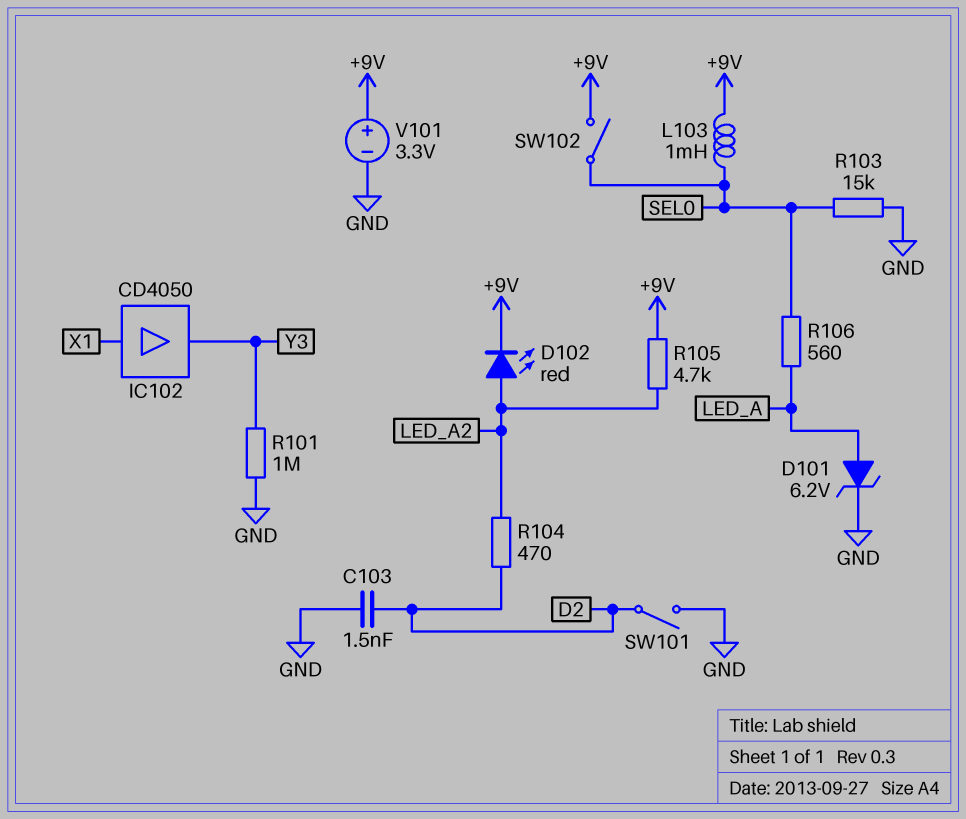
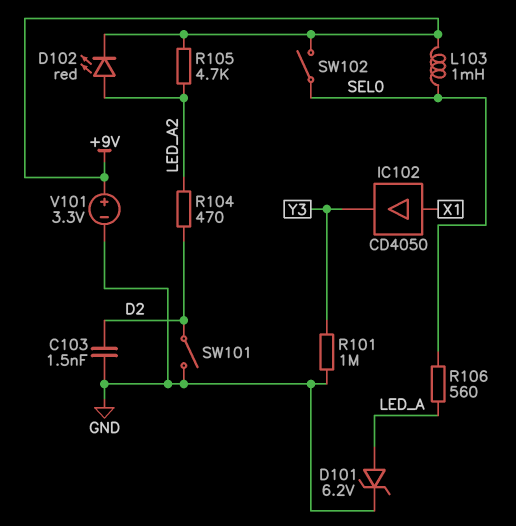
R103: 15k (GND, SEL0) -> none

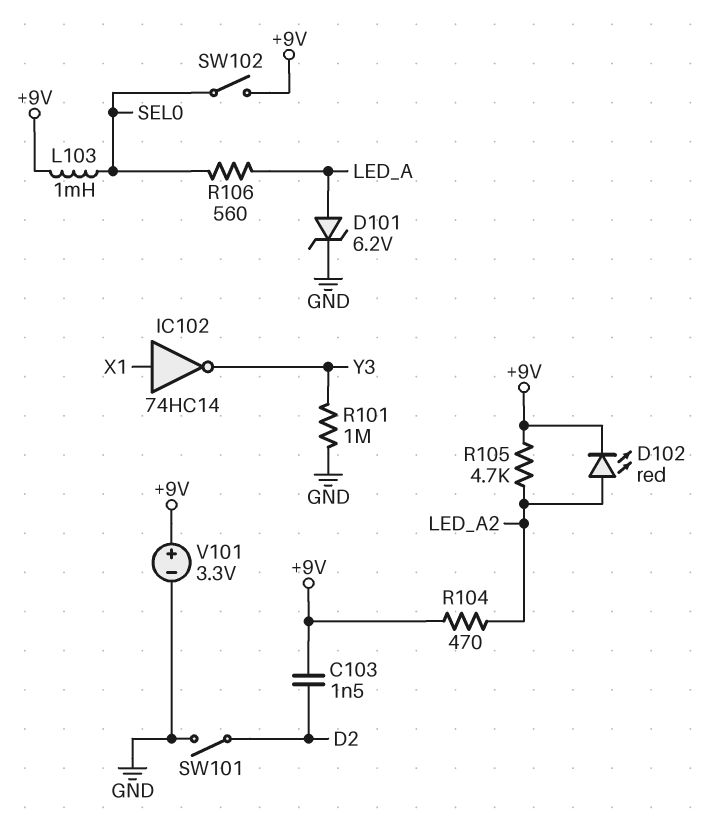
C103: 1.5nF (D2, GND) -> 1.5nF (+9V, D2)
IC102: buffer CD4050 (in X1, out Y3) -> NOT 74HC14 (in X1, out Y3)
R104: 470 (D2, LED_A2) -> 470 (+9V, LED_A2)

